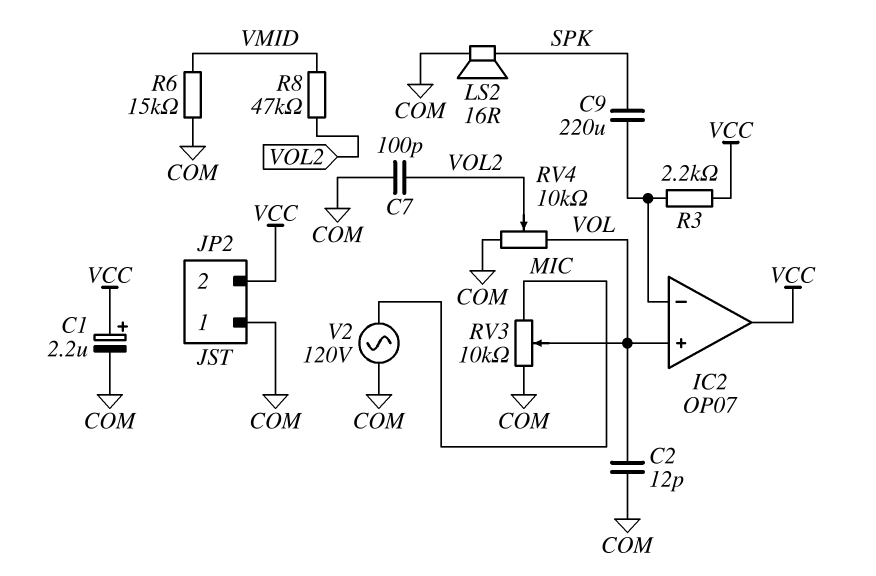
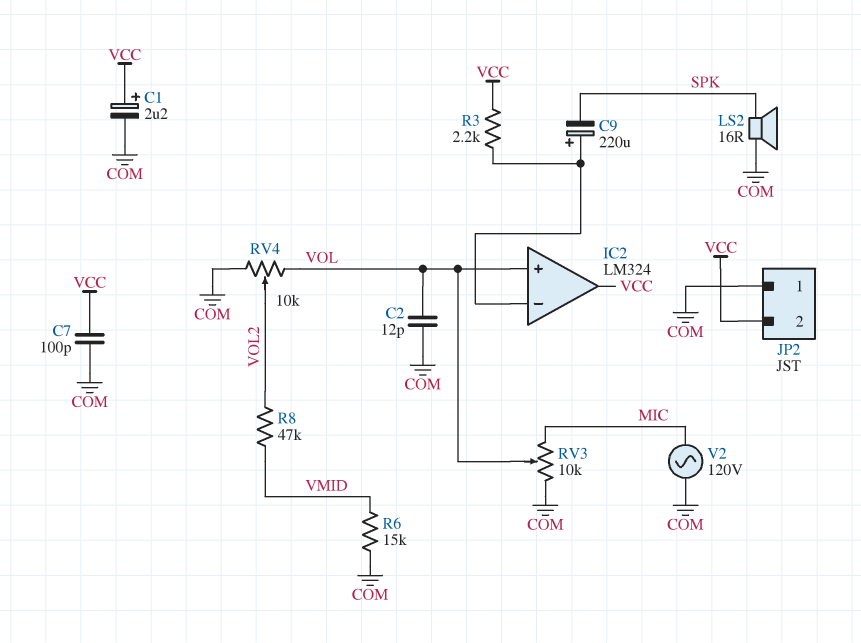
C7: 100pF (COM, VOL2) -> 100pF (COM, VCC)
C9: 220uF (IC2/in-, SPK) -> 220uF (plus IC2/in-, minus SPK)
IC2: OP07 -> LM324

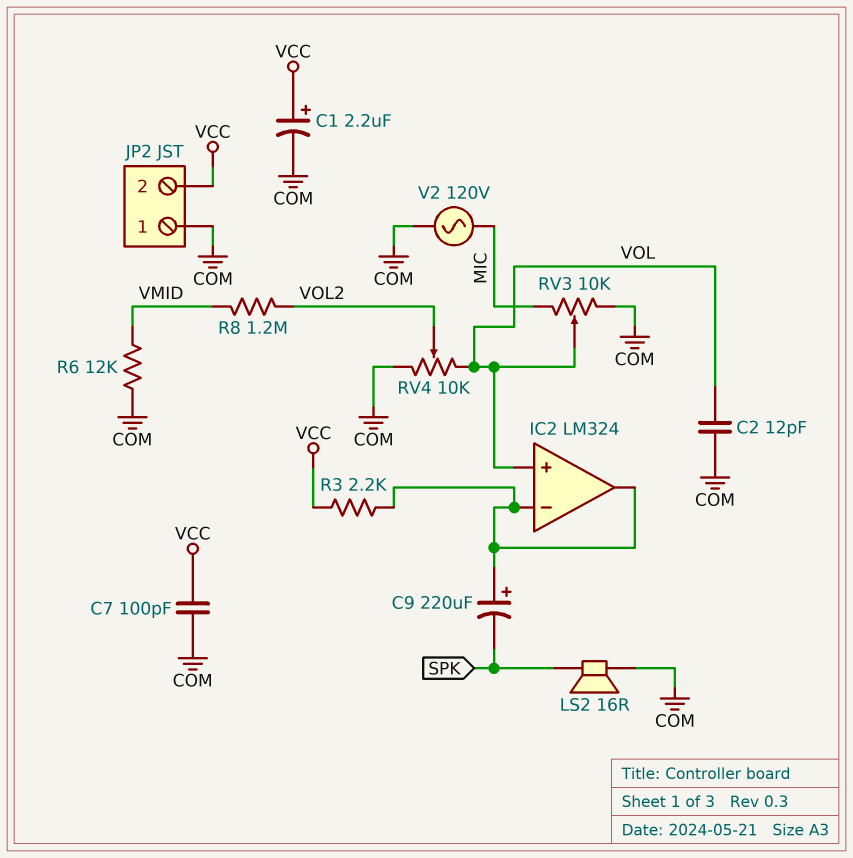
IC2 pin out: VCC -> IC2/in-
R6: 15k (COM, VMID) -> 12k (COM, VMID)
R8: 47k (VMID, VOL2) -> 1.2M (VMID, VOL2)

